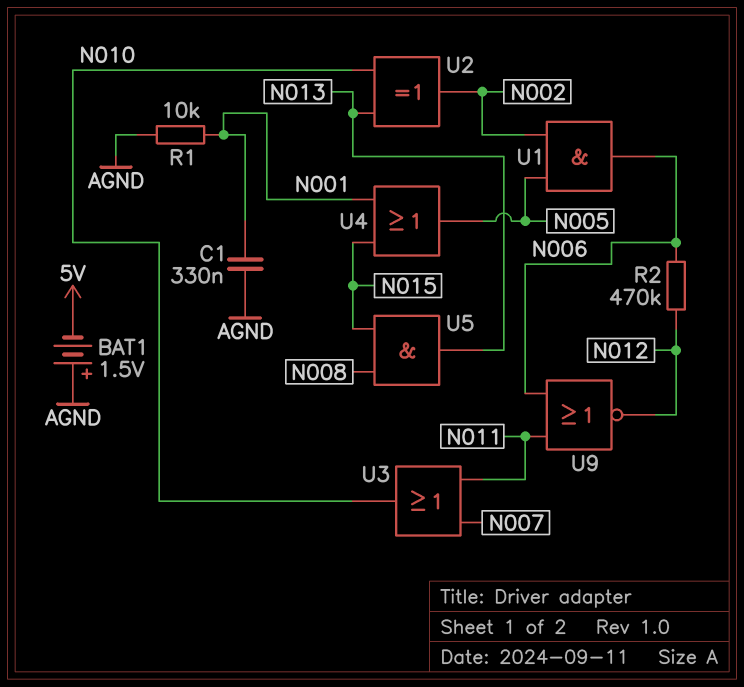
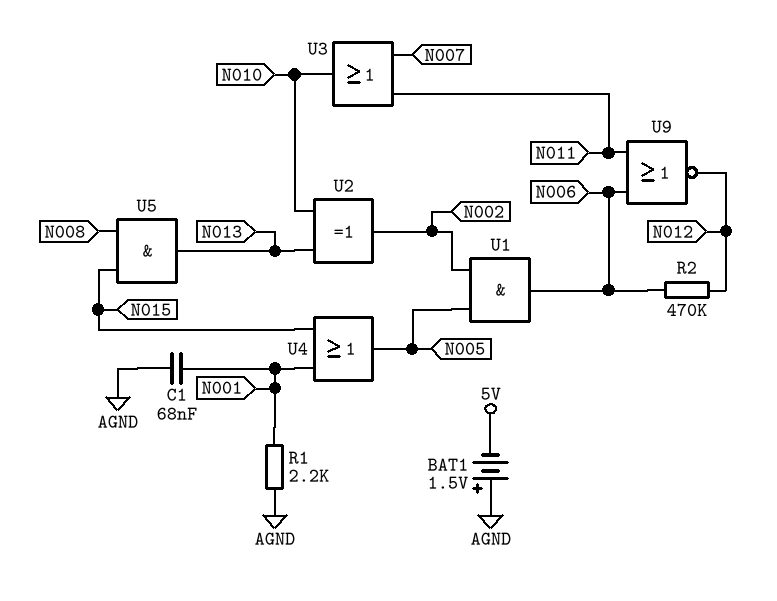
C1: 330nF (AGND, N001) -> 68nF (AGND, N001)
R1: 10k (AGND, N001) -> 2.2k (AGND, N001)

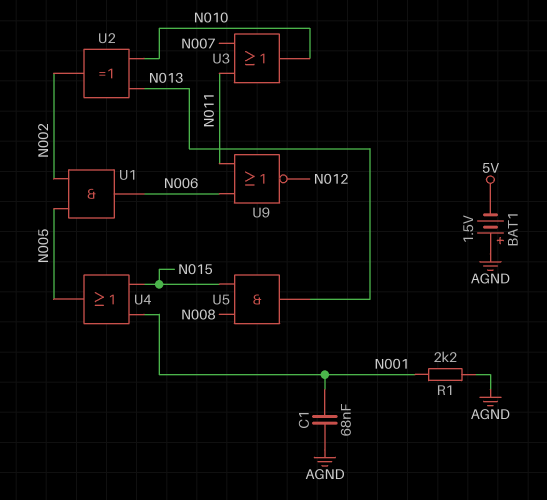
R2: 470k (N006, N012) -> none

